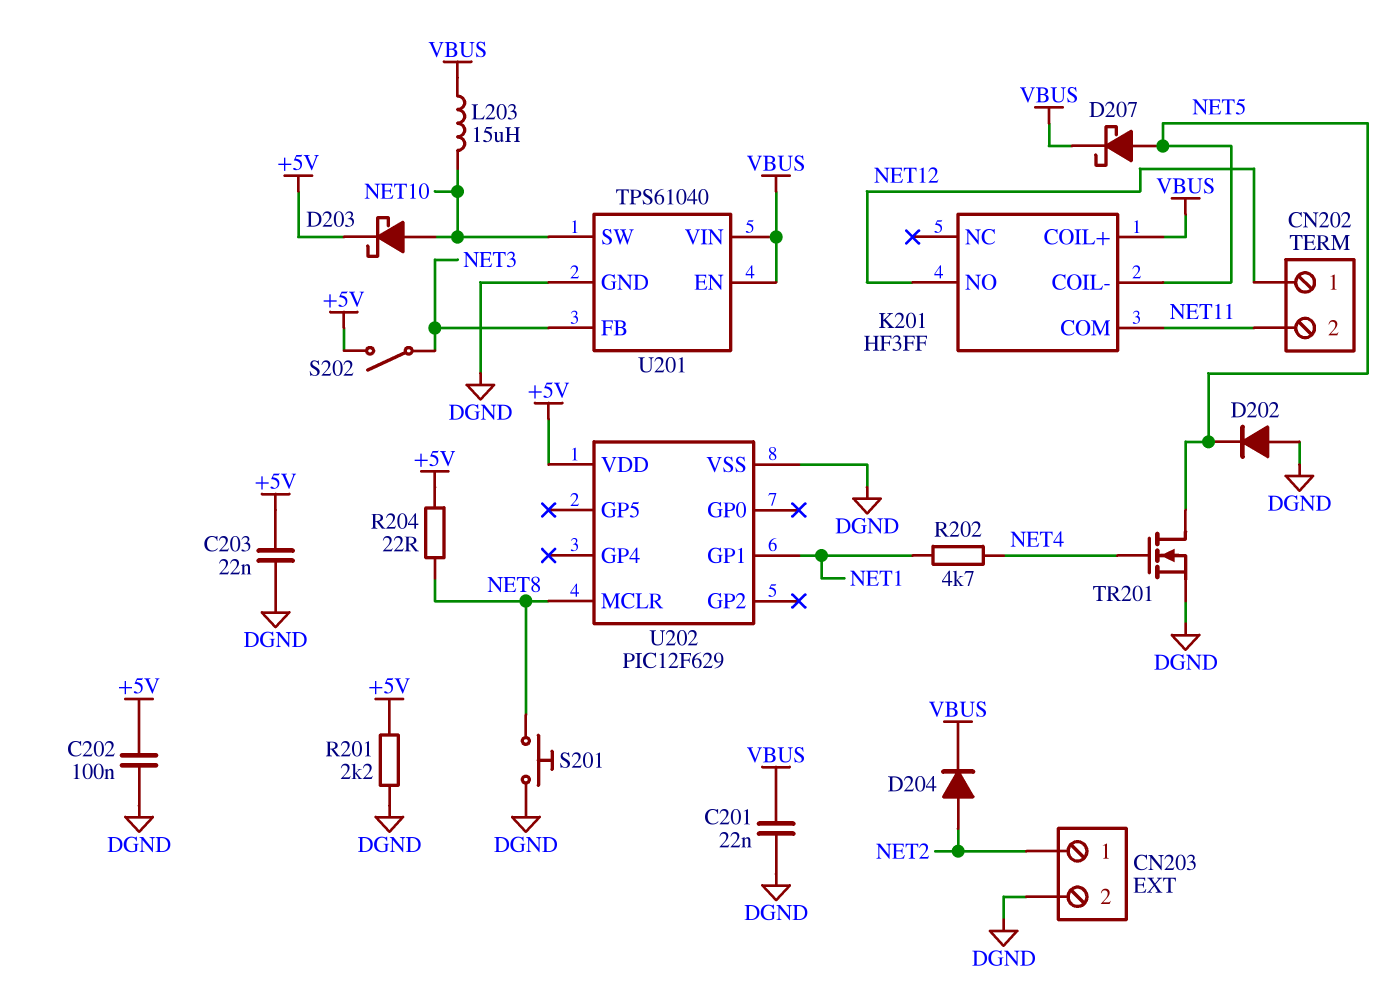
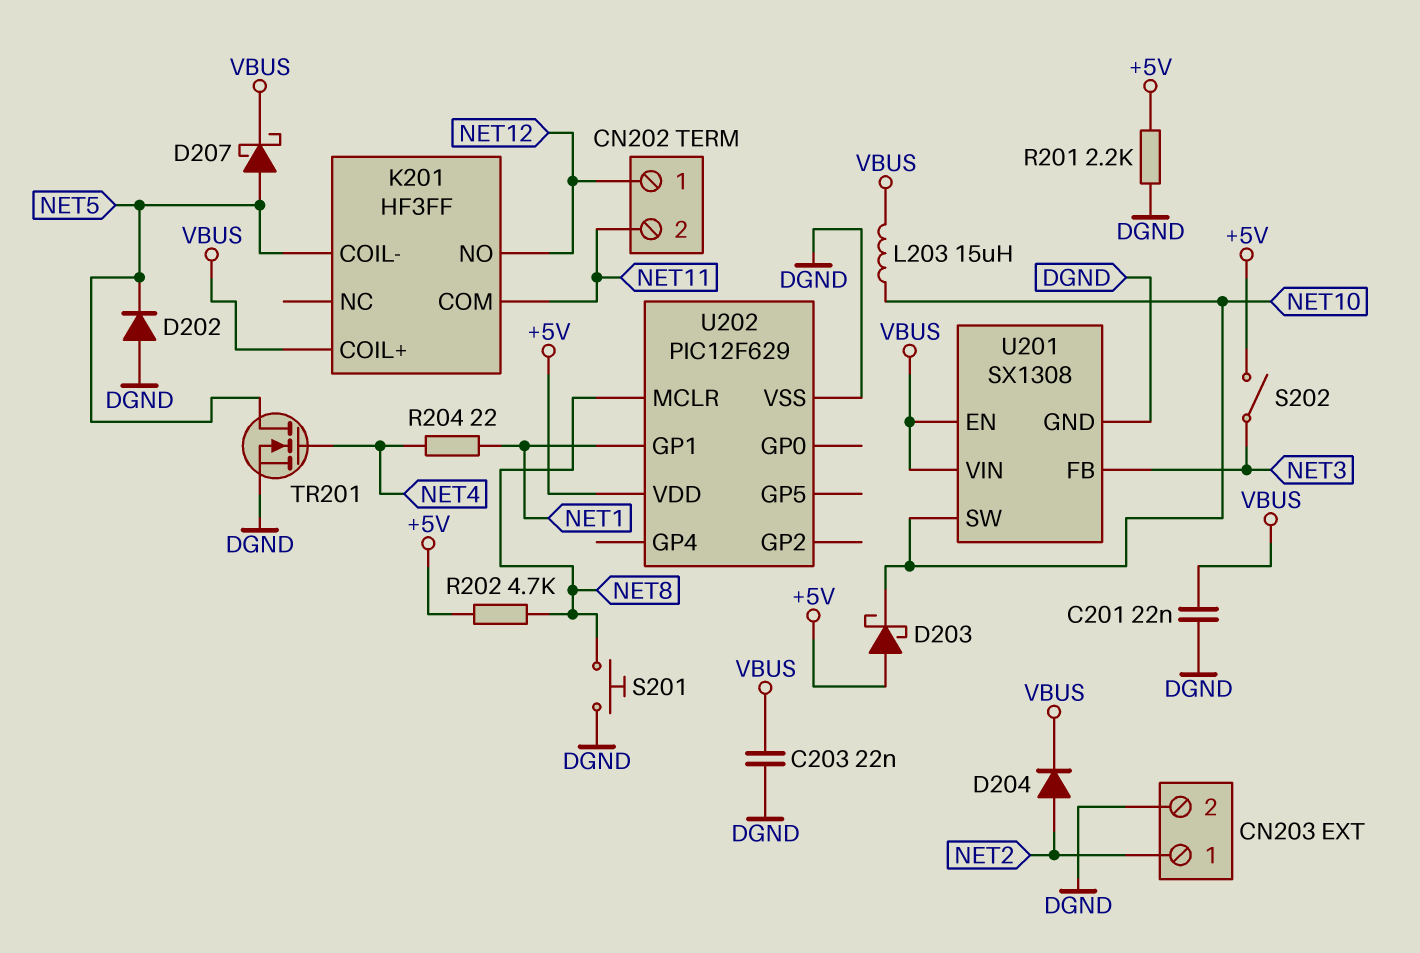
C202: 100nF (+5V, DGND) -> none
C203: 22nF (+5V, DGND) -> 22nF (DGND, VBUS)
D203: schottky (A NET10, K +5V) -> schottky (A +5V, K NET10)
R202: 4.7k (NET1, NET4) -> 4.7k (+5V, NET8)
R204: 22 (+5V, NET8) -> 22 (NET1, NET4)
U201: TPS61040 -> SX1308

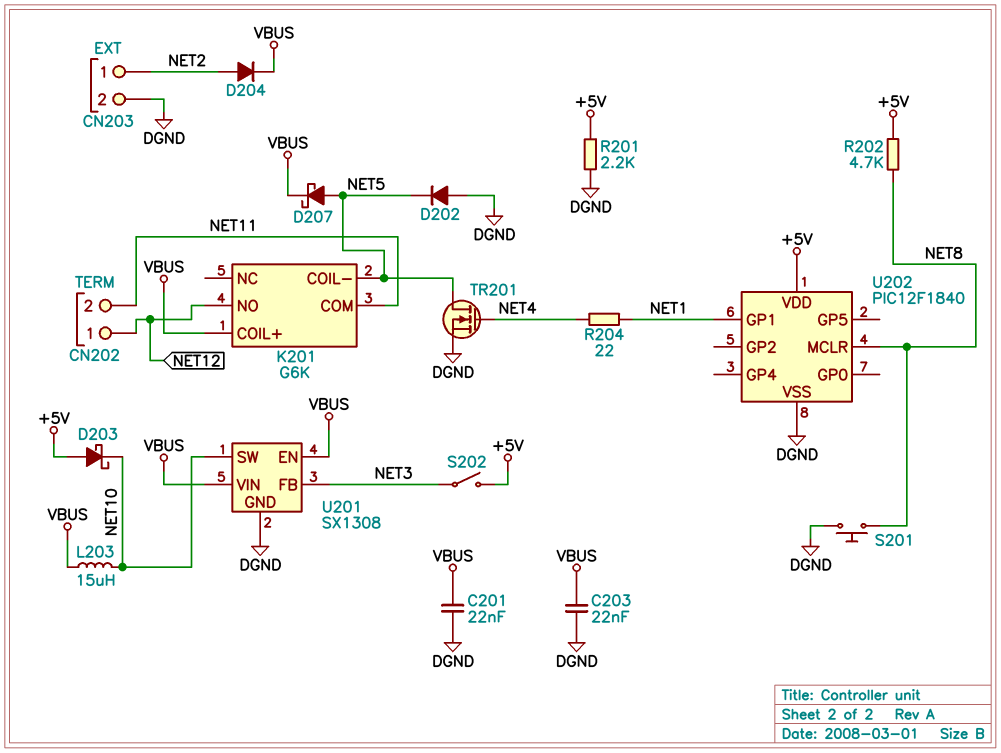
K201: HF3FF -> G6K
U202: PIC12F629 -> PIC12F1840

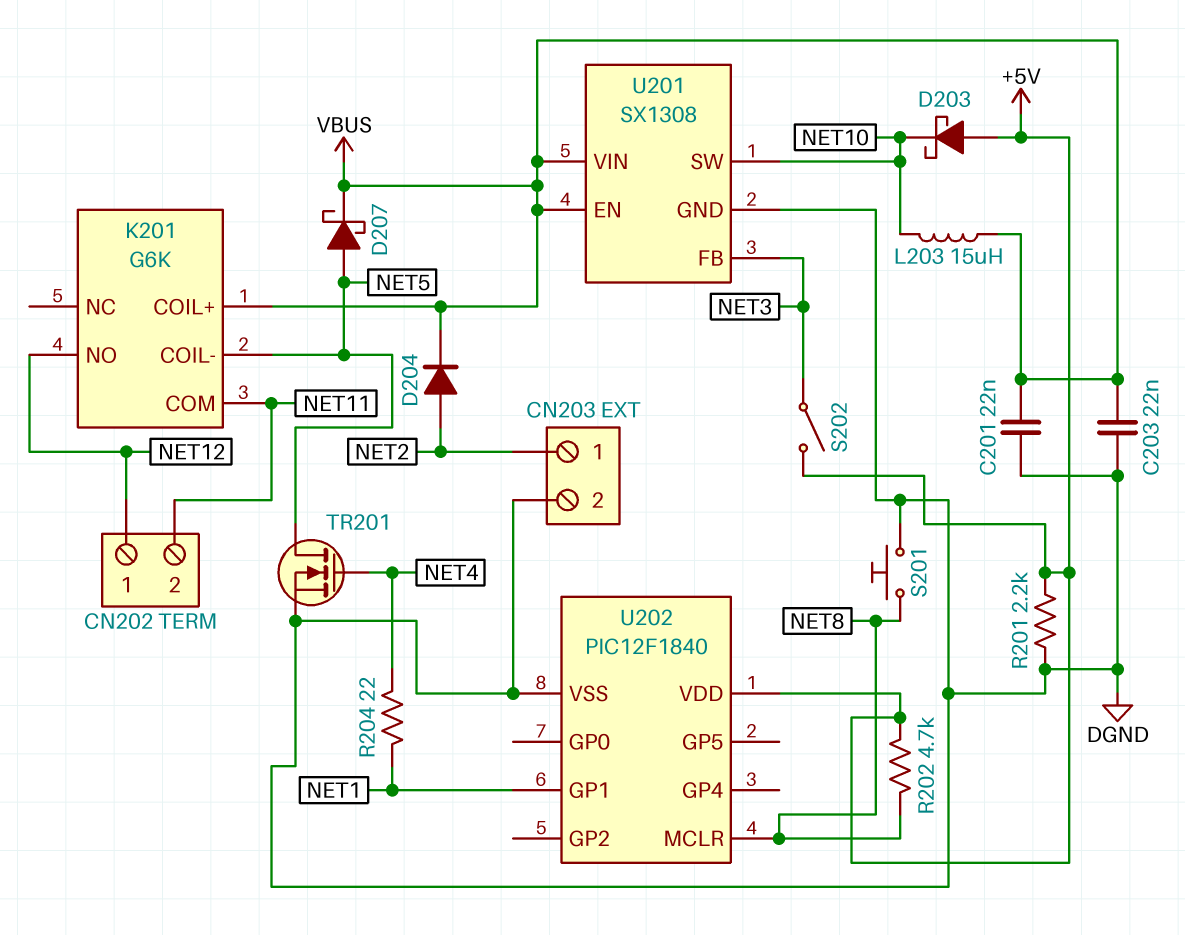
D202: diode (A DGND, K NET5) -> none

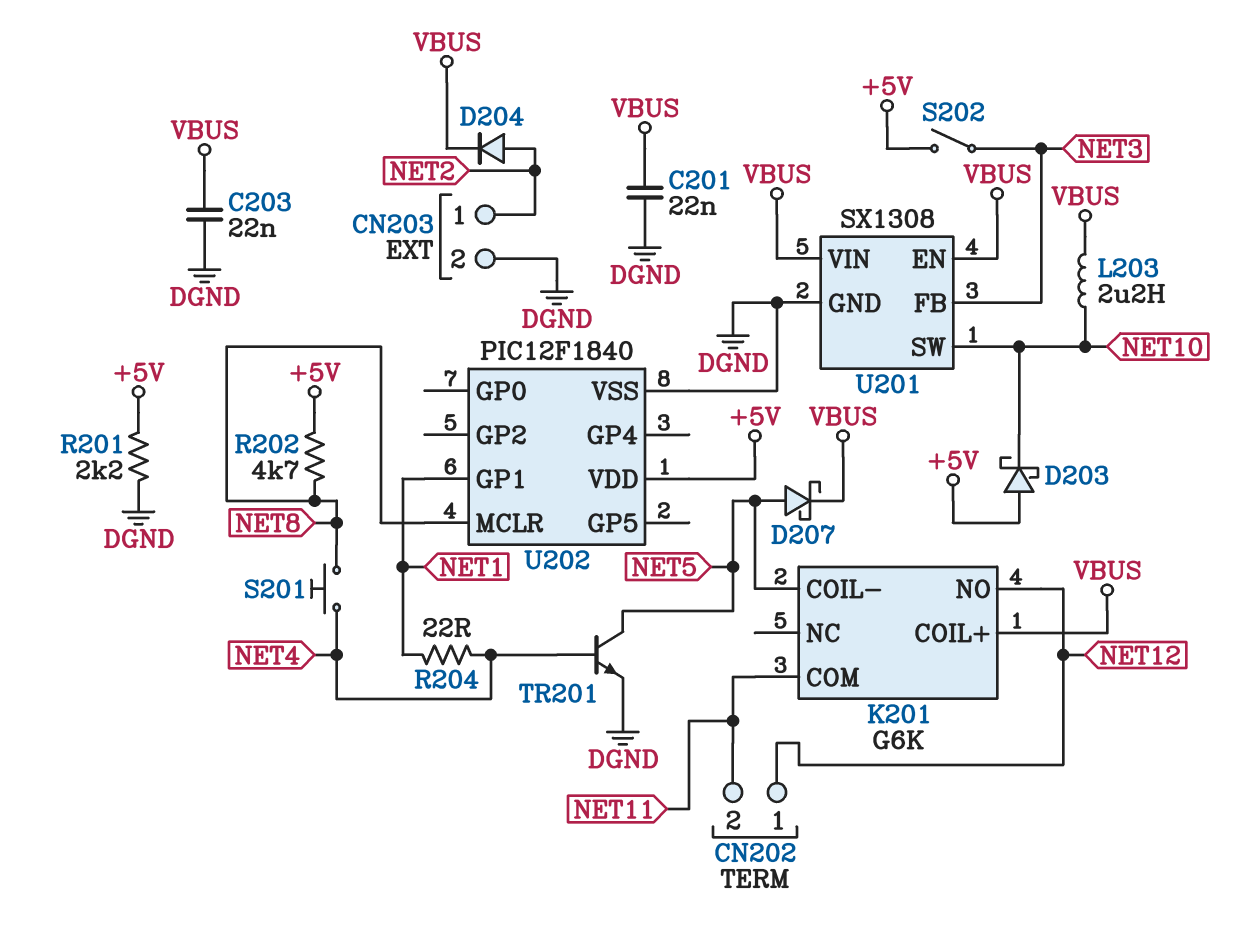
L203: 15uH (NET10, VBUS) -> 2.2uH (NET10, VBUS)
S201: button (DGND, NET8) -> button (NET4, NET8)
TR201: NMOS (G NET4, D NET5, S DGND) -> NPN (B NET4, C NET5, E DGND)

